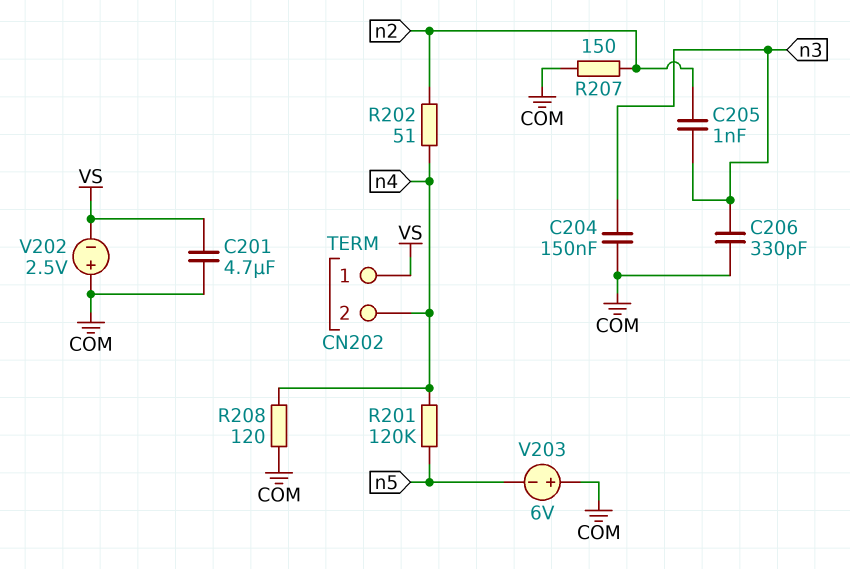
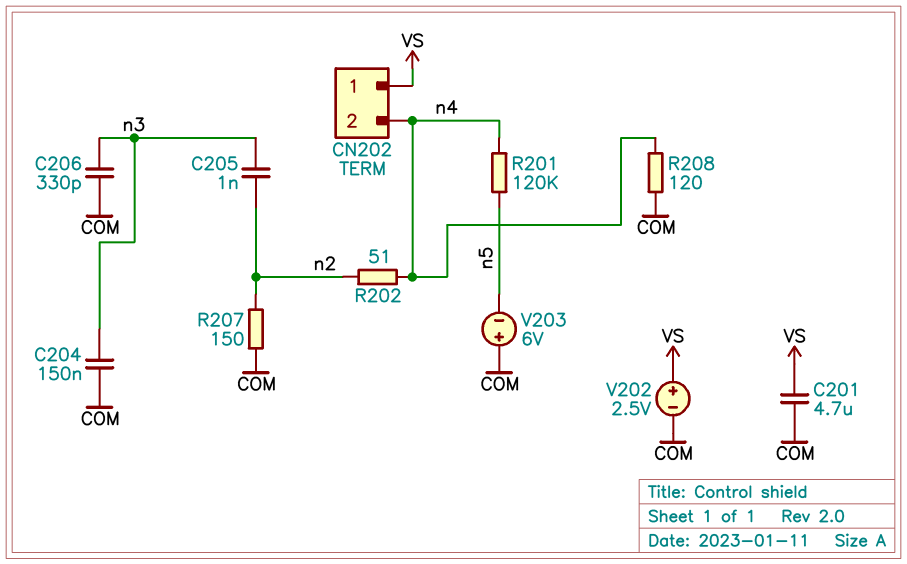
V202: 2.5V (plus COM, minus VS) -> 2.5V (plus VS, minus COM)

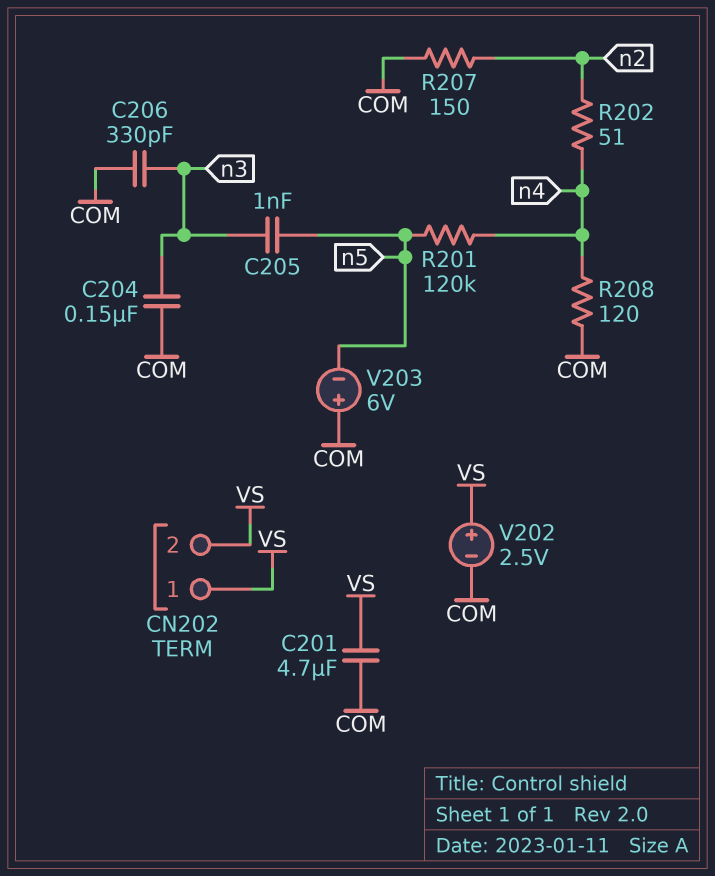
C205: 1nF (n2, n3) -> 1nF (n3, n5)
CN202 pin 2: n4 -> VS

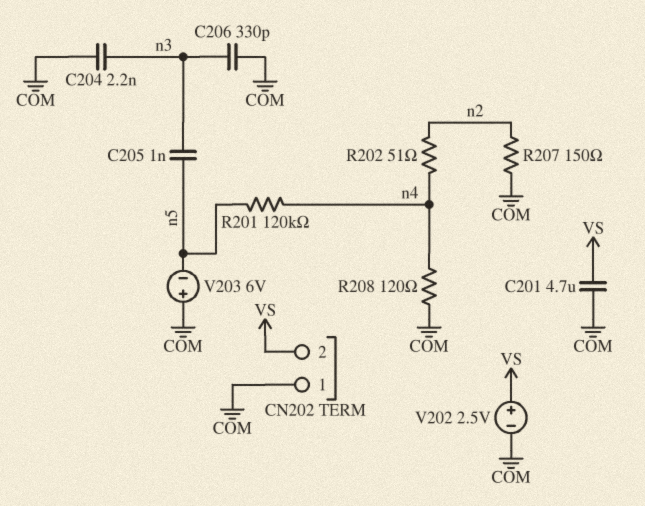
C204: 150nF (COM, n3) -> 2.2nF (COM, n3)
CN202 pin 1: VS -> COM

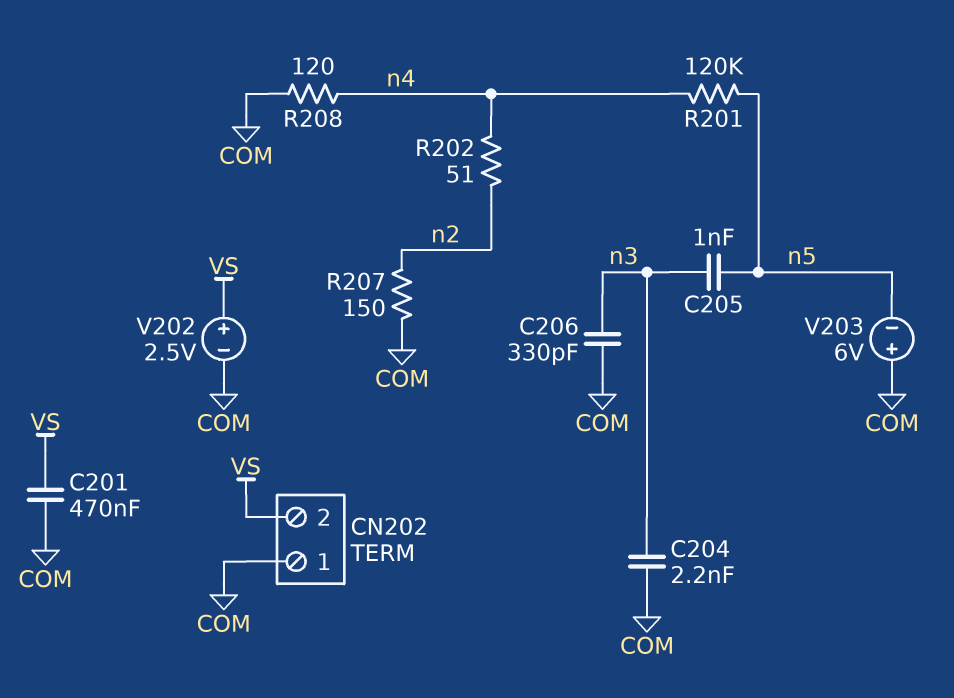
C201: 4.7uF (COM, VS) -> 470nF (COM, VS)

